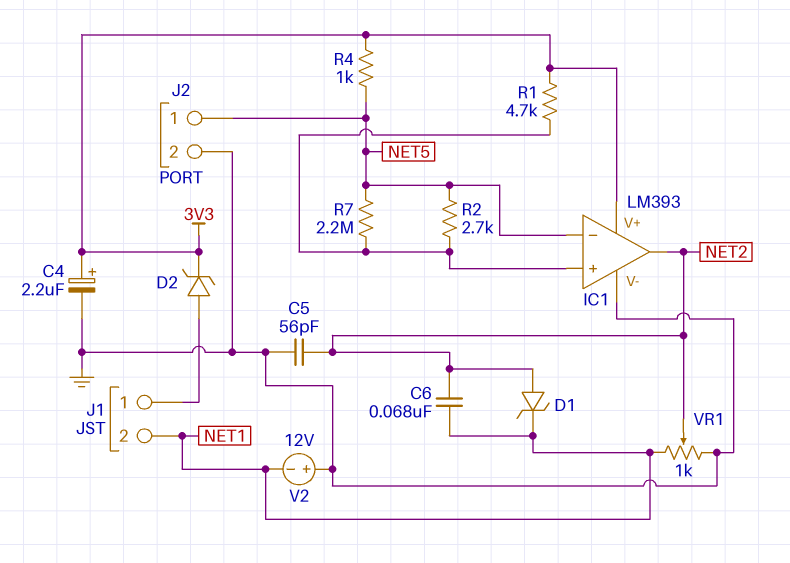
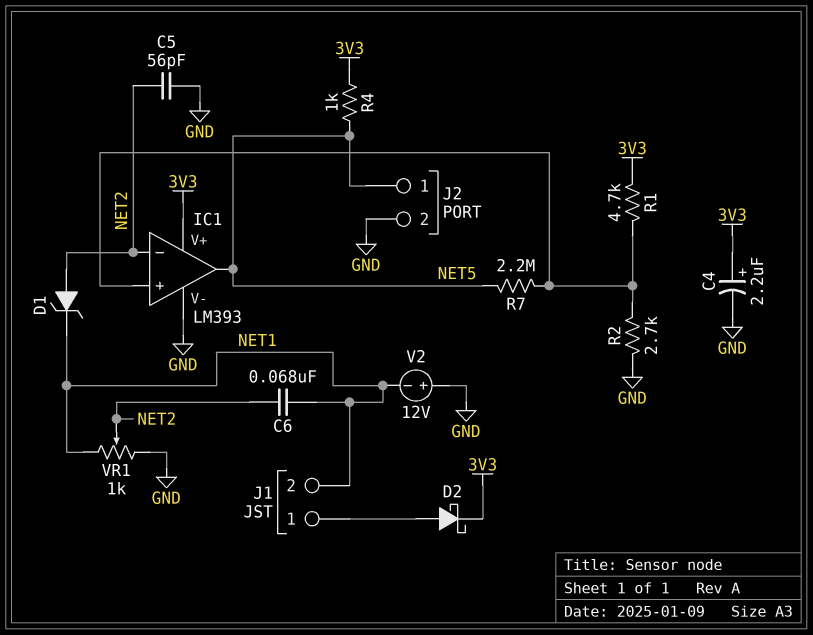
D2: zener (A J1/1, K 3V3) -> schottky (A J1/1, K 3V3)
IC1 pin in-: NET5 -> NET2
IC1 pin out: NET2 -> NET5
R2: 2.7k (IC1/in+, NET5) -> 2.7k (GND, IC1/in+)

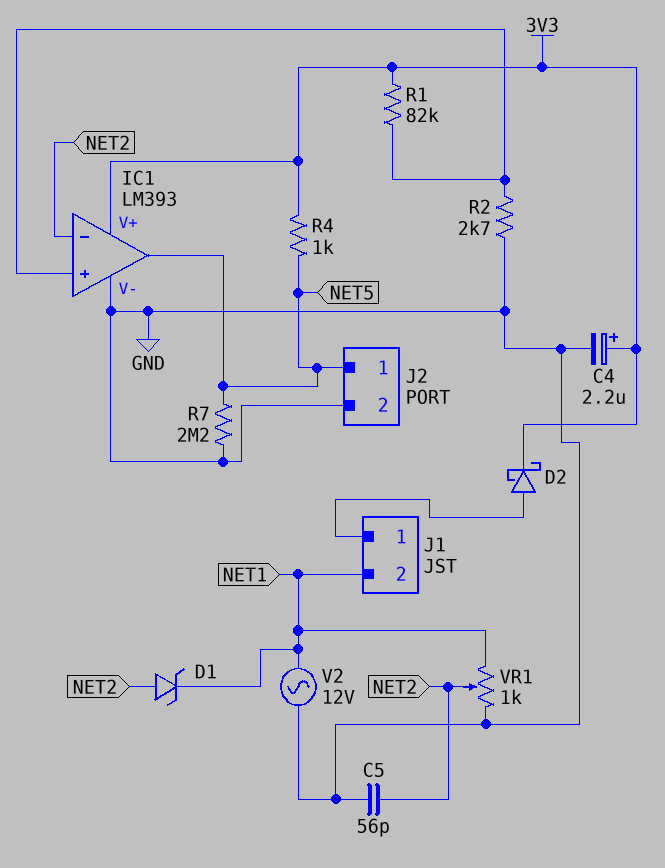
C6: 68nF (NET1, NET2) -> none
R1: 4.7k (3V3, IC1/in+) -> 82k (3V3, IC1/in+)
R7: 2.2M (IC1/in+, NET5) -> 2.2M (GND, NET5)
V2: 12V (plus GND, minus NET1) -> AC 12V (GND, NET1)

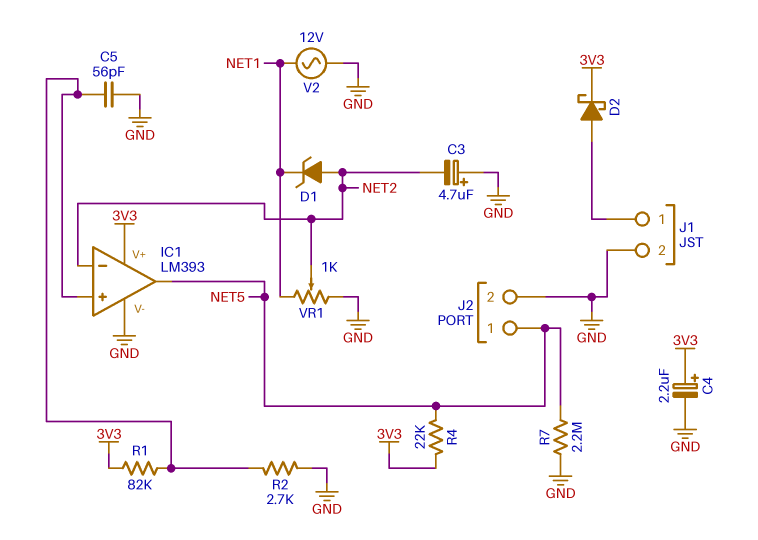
C3: none -> 4.7uF (plus GND, minus NET2)
C5: 56pF (GND, NET2) -> 56pF (GND, IC1/in+)
J1 pin 2: NET1 -> GND
R4: 1k (3V3, NET5) -> 22k (3V3, NET5)

